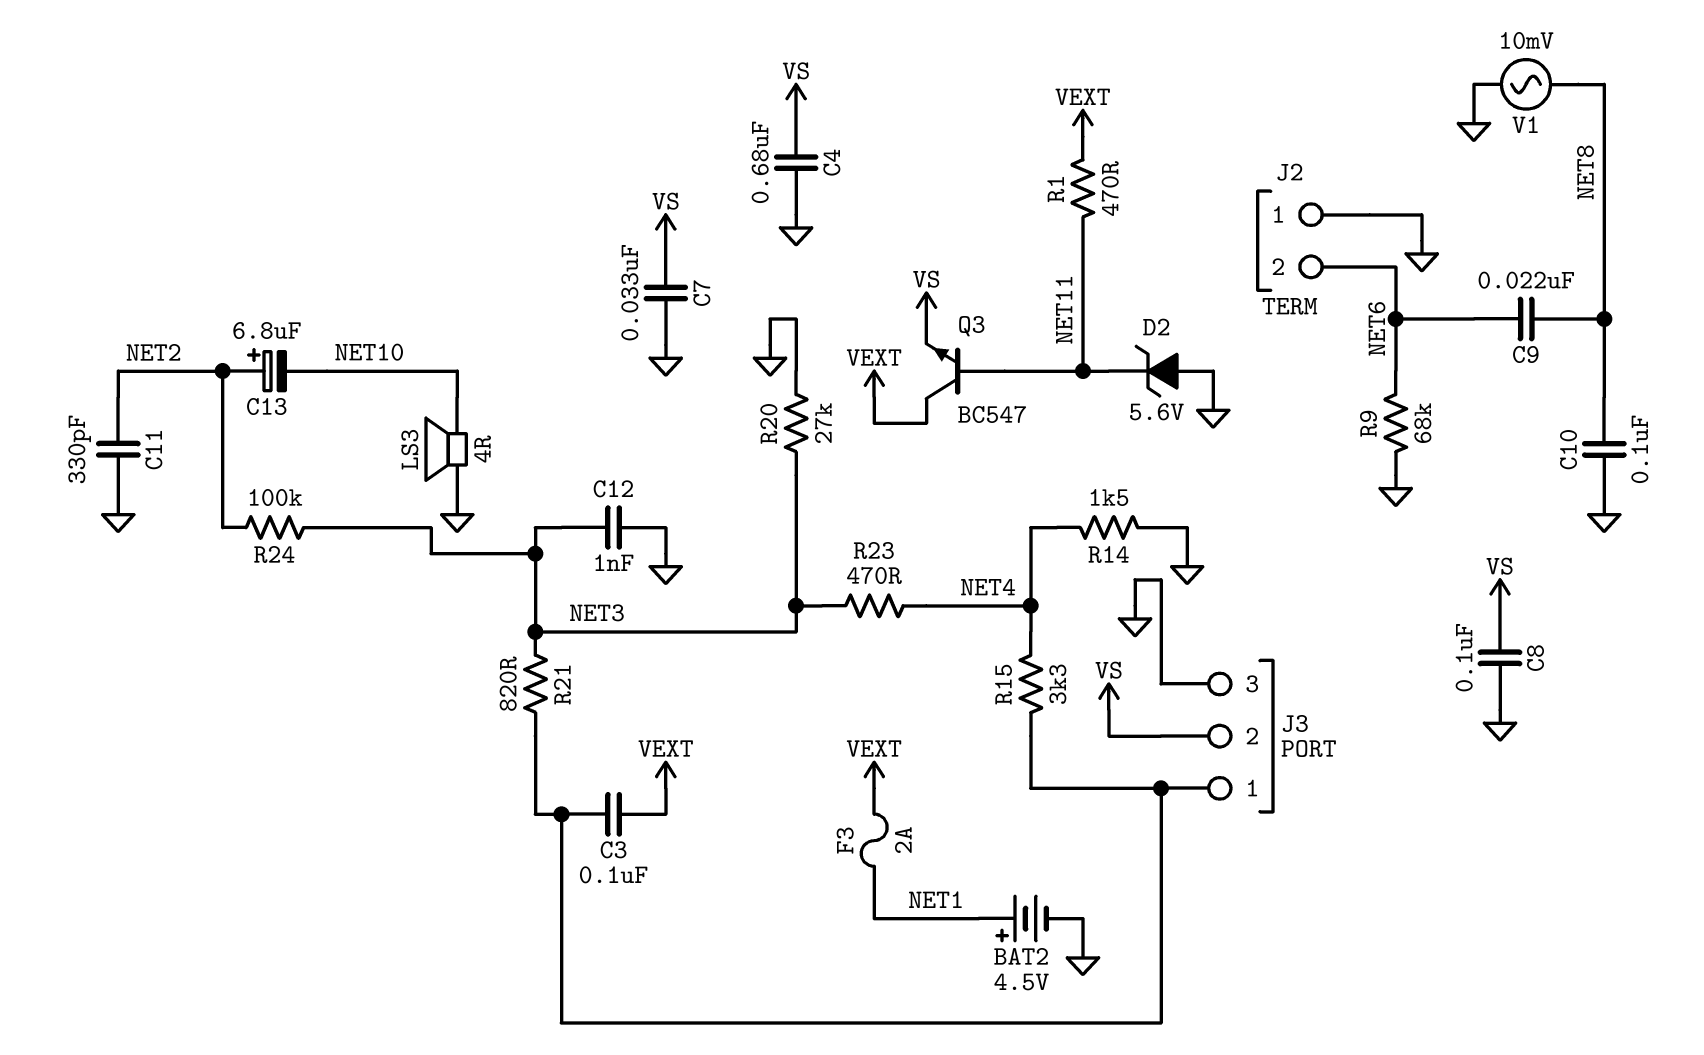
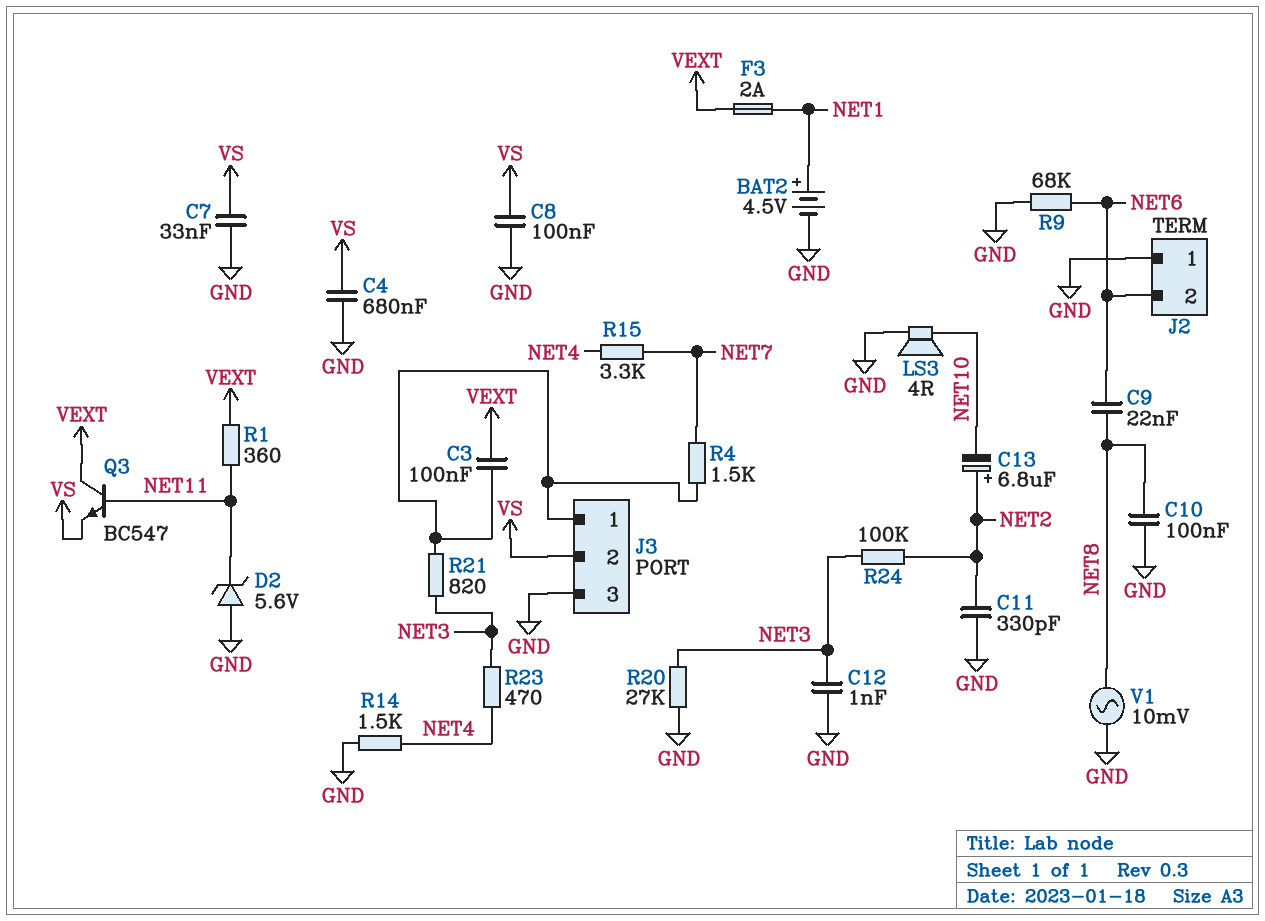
R1: 470 (NET11, VEXT) -> 360 (NET11, VEXT)
R4: none -> 1.5k (J3/1, NET7)
R15: 3.3k (J3/1, NET4) -> 3.3k (NET4, NET7)

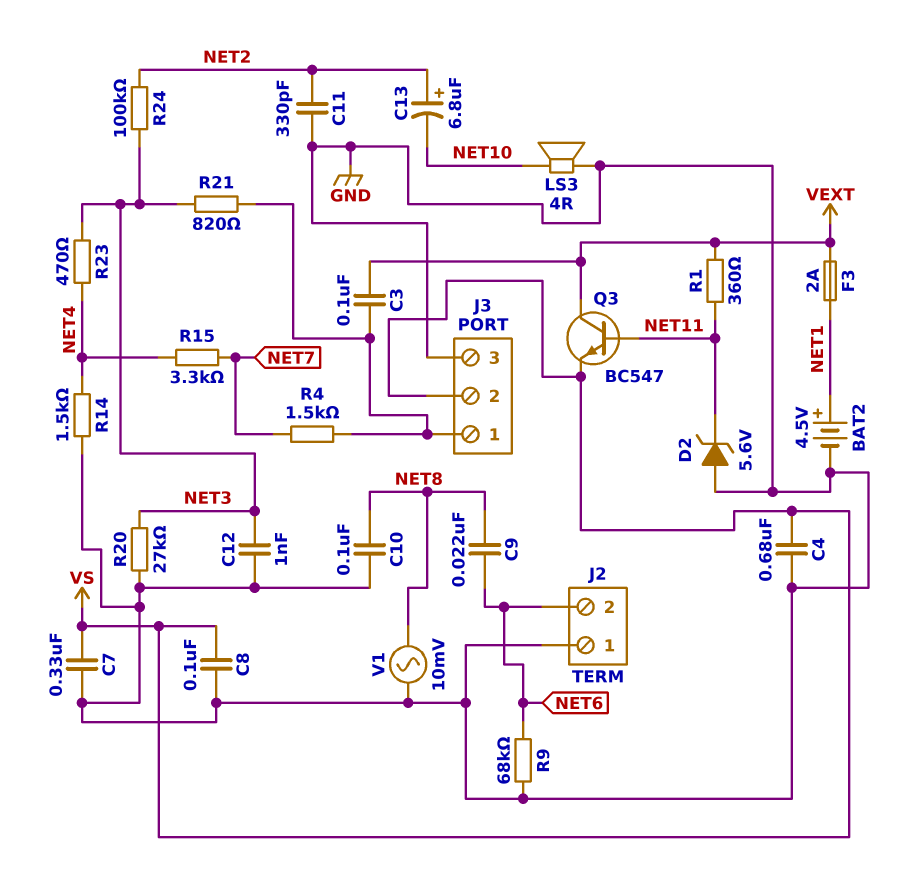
C7: 33nF (GND, VS) -> 330nF (GND, VS)

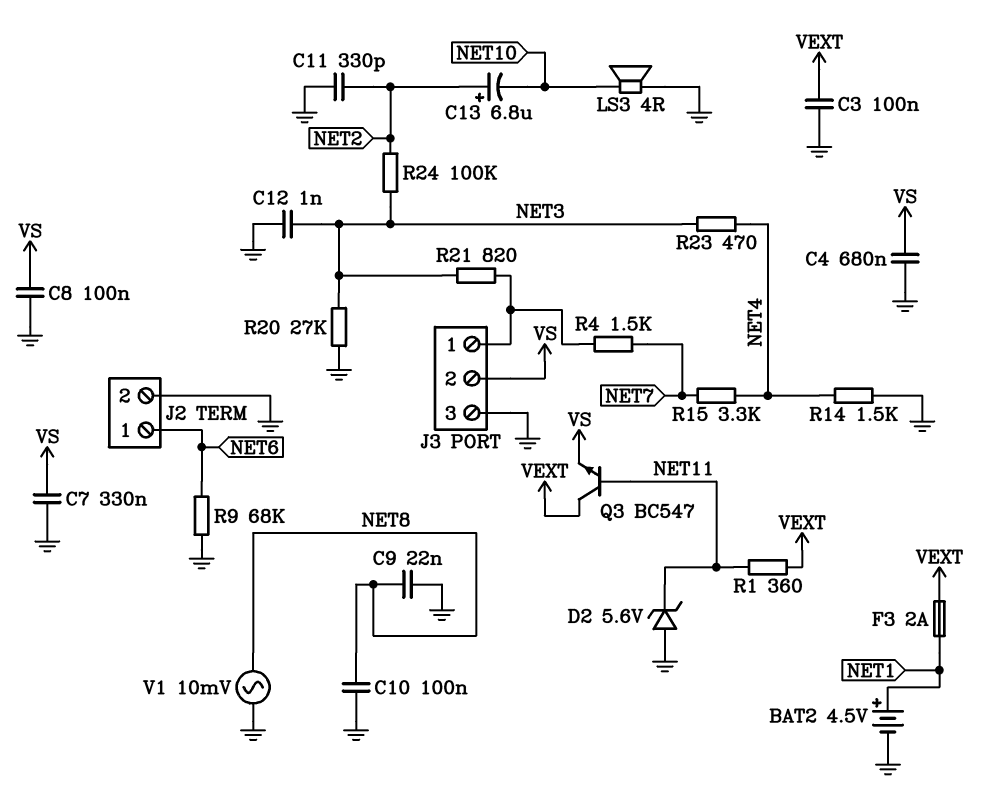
C3: 100nF (J3/1, VEXT) -> 100nF (GND, VEXT)
C9: 22nF (NET6, NET8) -> 22nF (GND, NET8)
J2 pin 1: GND -> NET6
J2 pin 2: NET6 -> GND

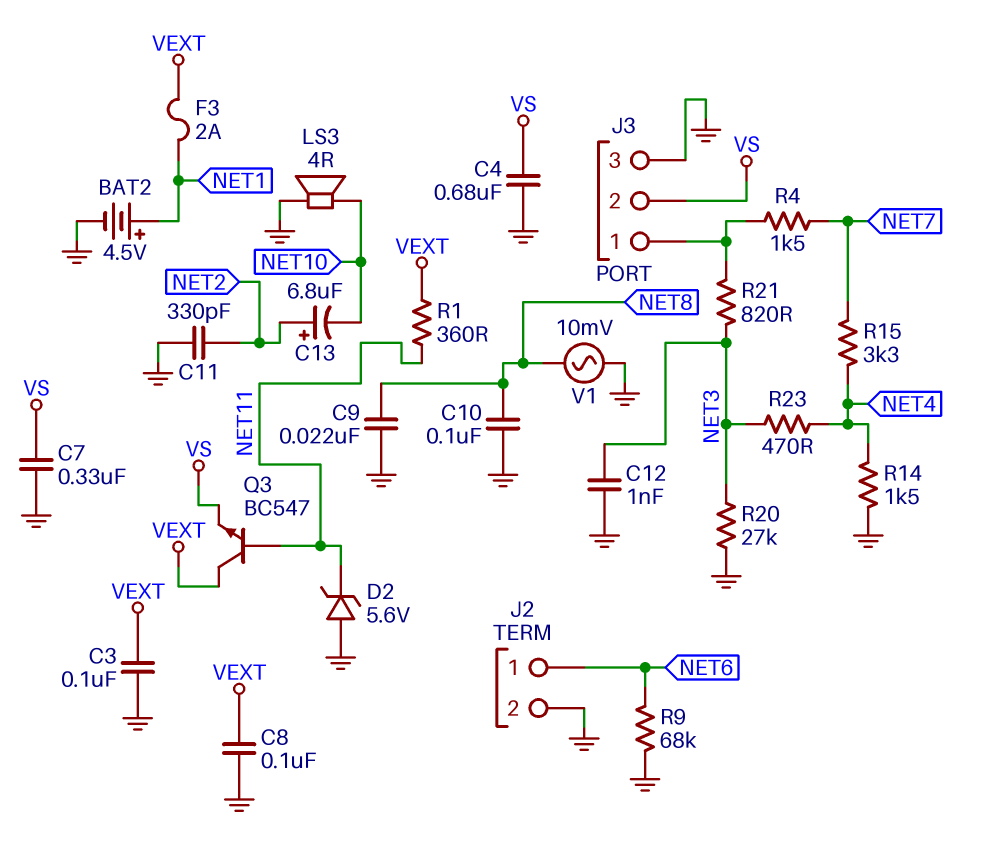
C8: 100nF (GND, VS) -> 100nF (GND, VEXT)
R24: 100k (NET2, NET3) -> none

